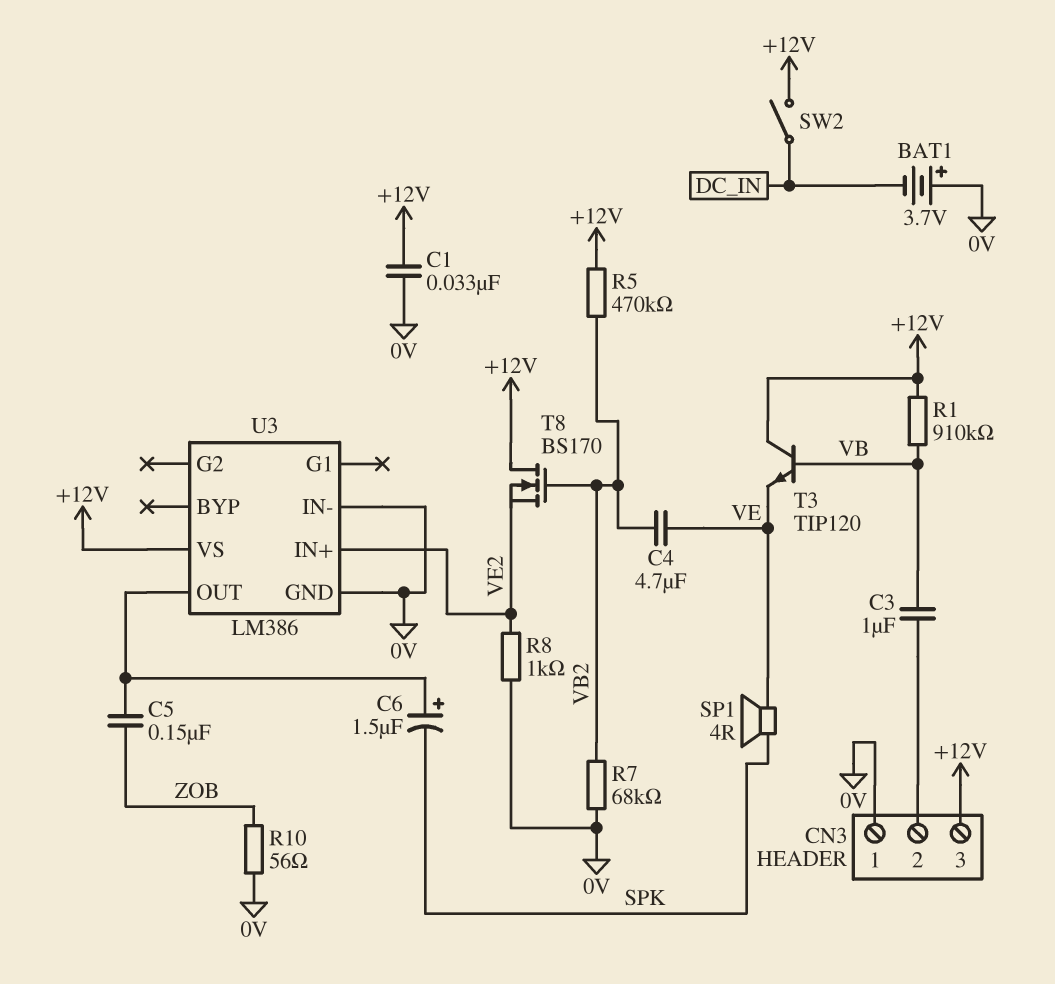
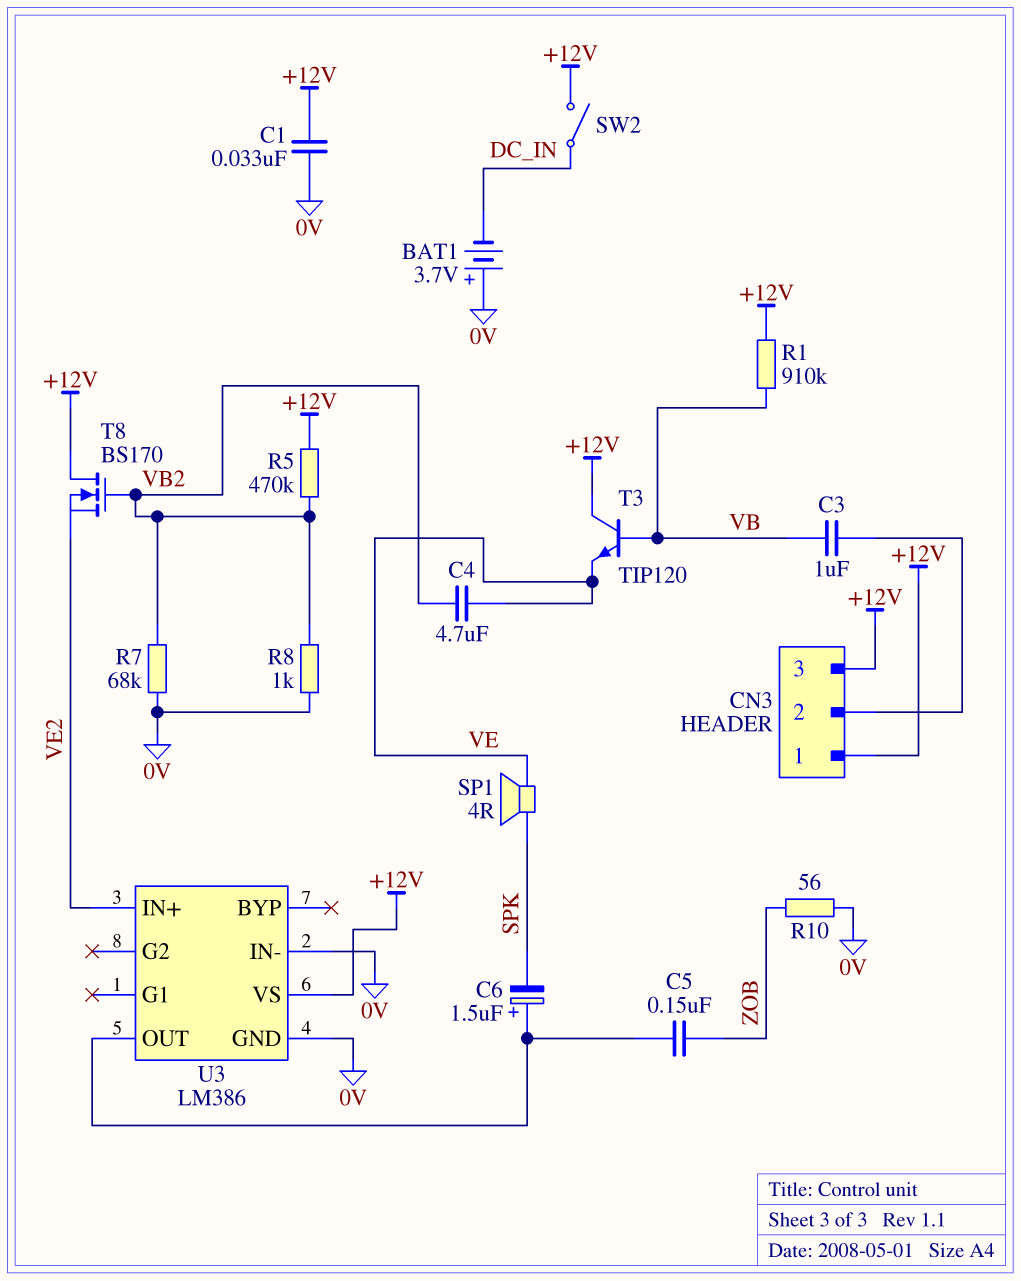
CN3 pin 1: 0V -> +12V
R8: 1k (0V, VE2) -> 1k (0V, VB2)

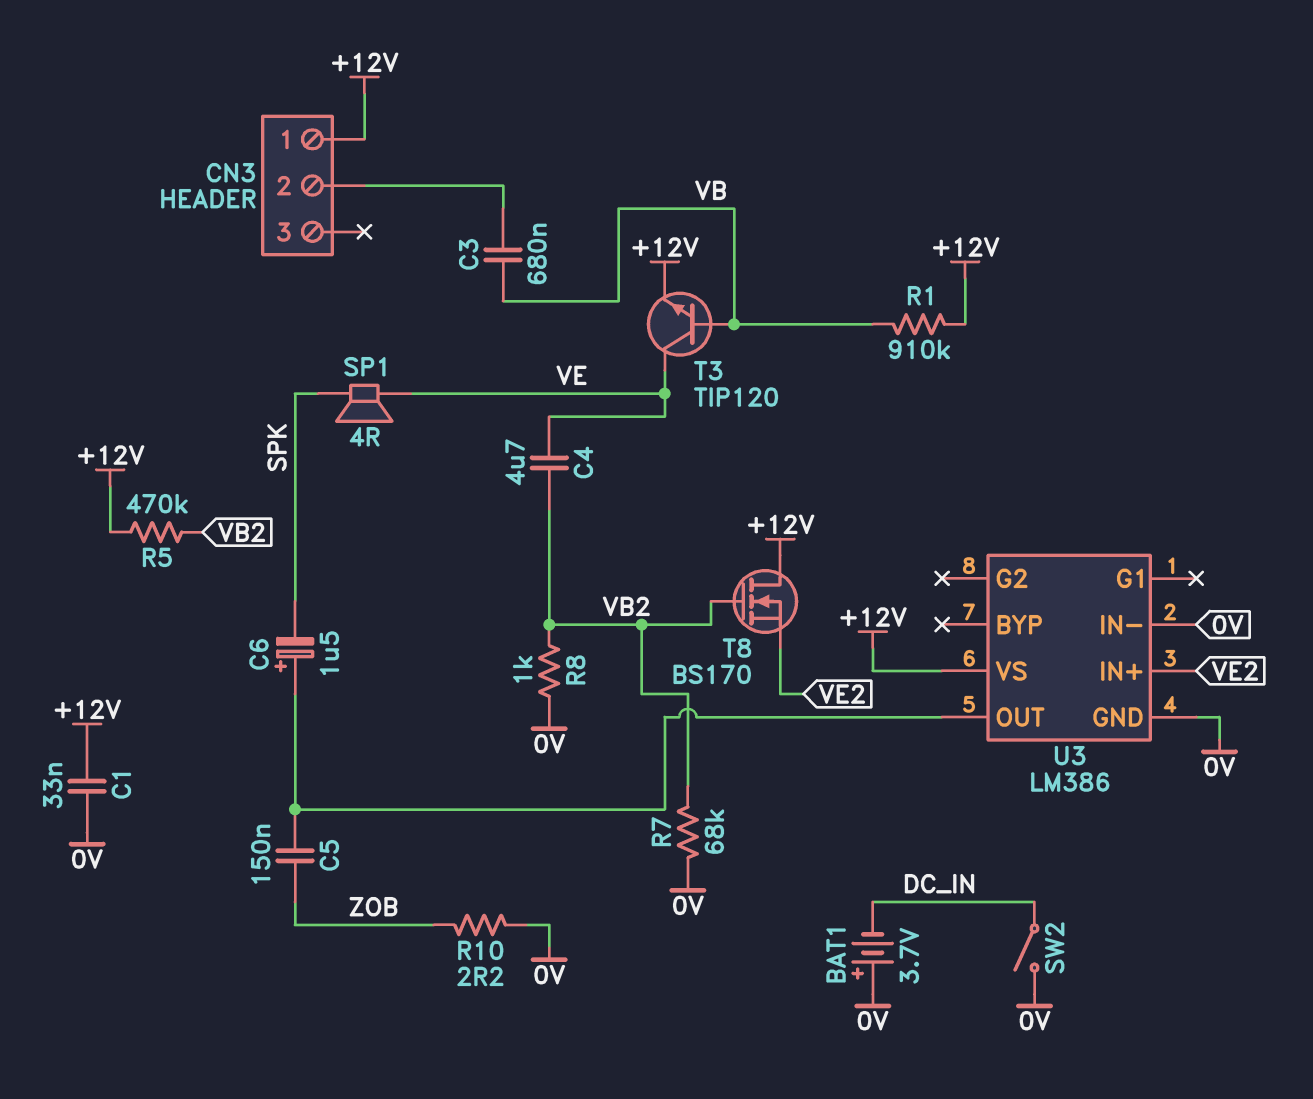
C3: 1uF (CN3/2, VB) -> 680nF (CN3/2, VB)
CN3 pin 3: +12V -> none
R10: 56 (0V, ZOB) -> 2.2 (0V, ZOB)
SW2: switch (+12V, DC_IN) -> switch (0V, DC_IN)
T3: NPN TIP120 (B VB, C +12V, E VE) -> NPN TIP120 (B VB, C VE, E +12V)

